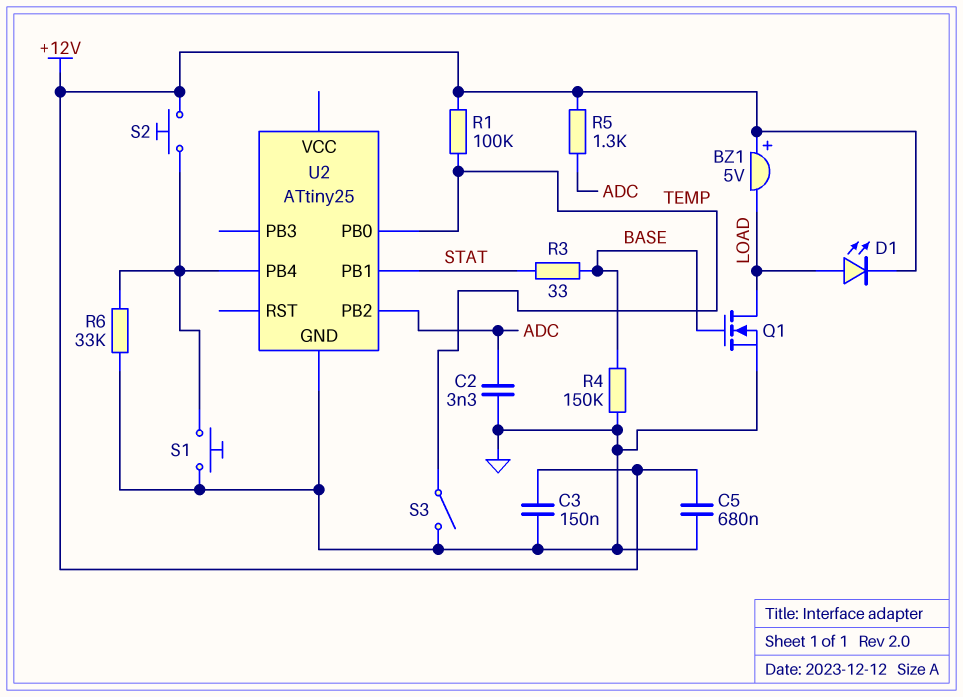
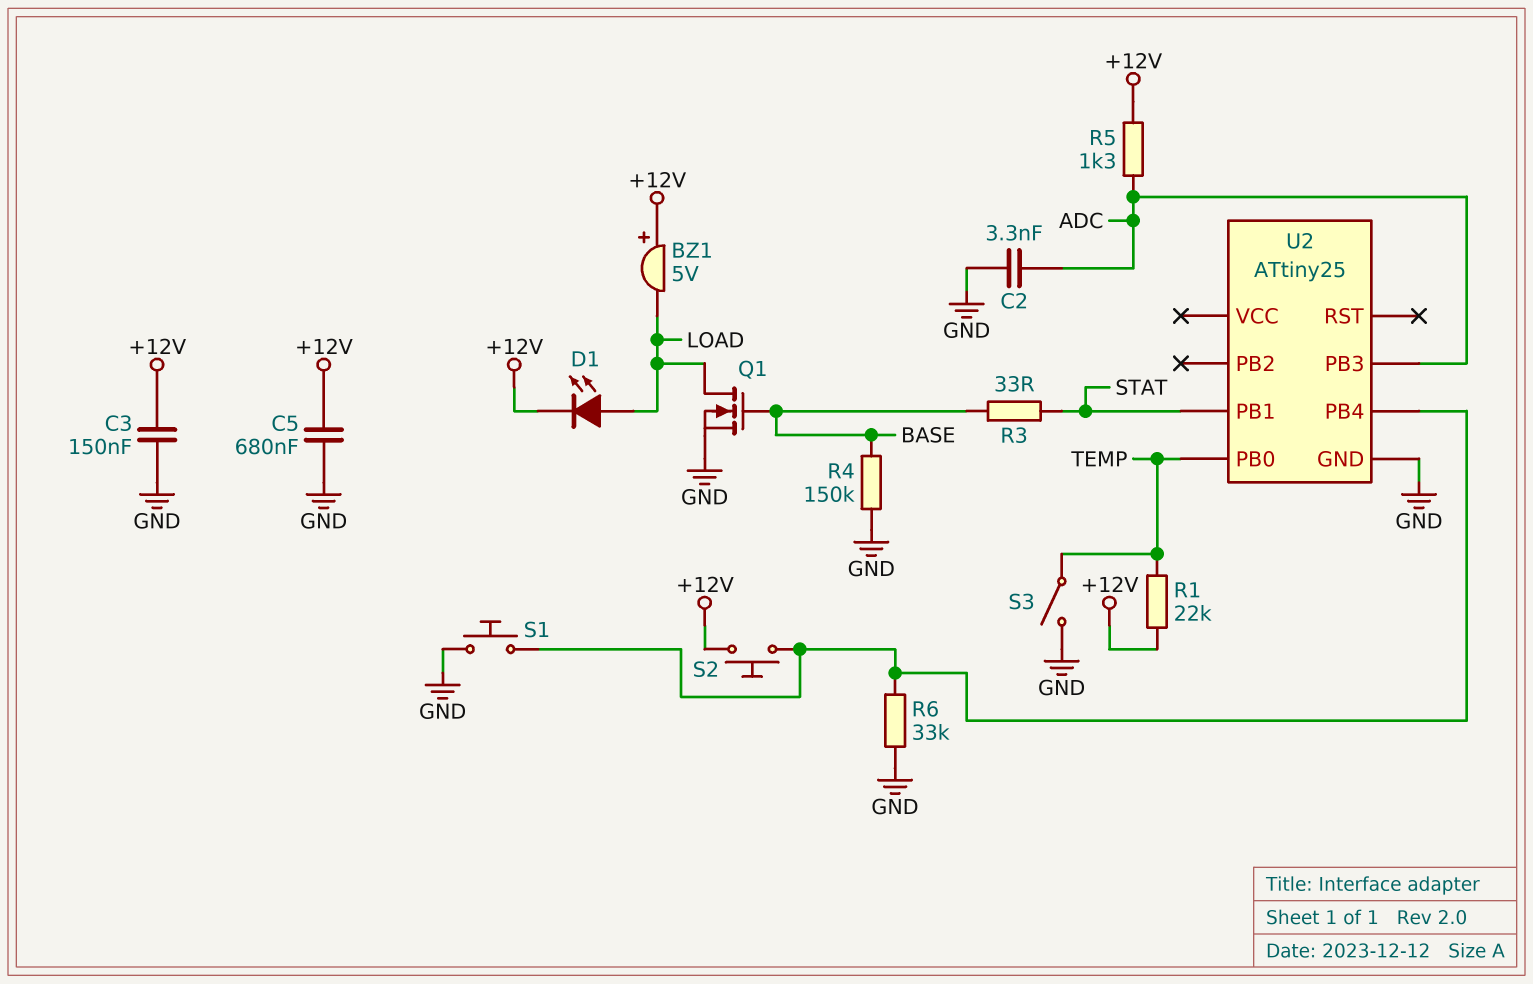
R1: 100k (+12V, TEMP) -> 22k (+12V, TEMP)
U2 pin PB2: ADC -> none
U2 pin PB3: none -> ADC

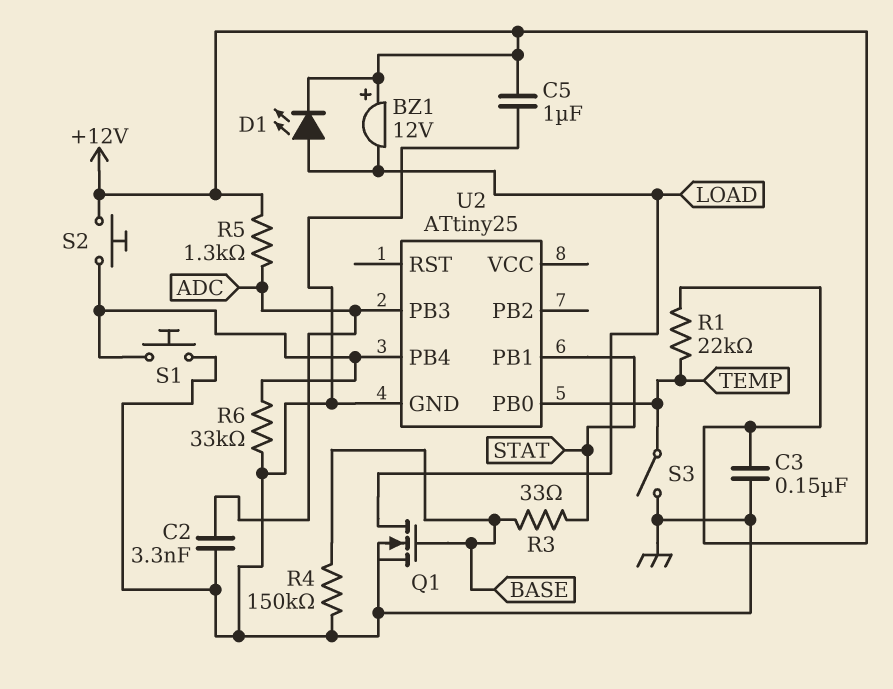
BZ1: buzzer 5V (plus +12V, minus LOAD) -> buzzer 12V (plus +12V, minus LOAD)
C5: 680nF (+12V, GND) -> 1uF (+12V, GND)

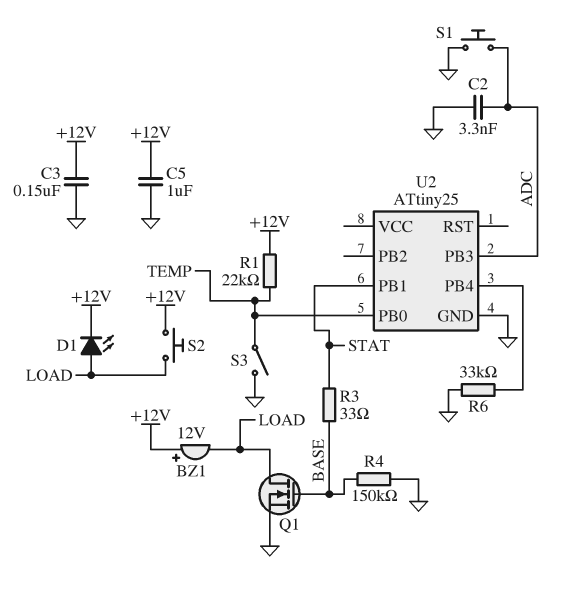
R5: 1.3k (+12V, ADC) -> none
S1: button (GND, U2/PB4) -> button (ADC, GND)
S2: button (+12V, U2/PB4) -> button (+12V, LOAD)

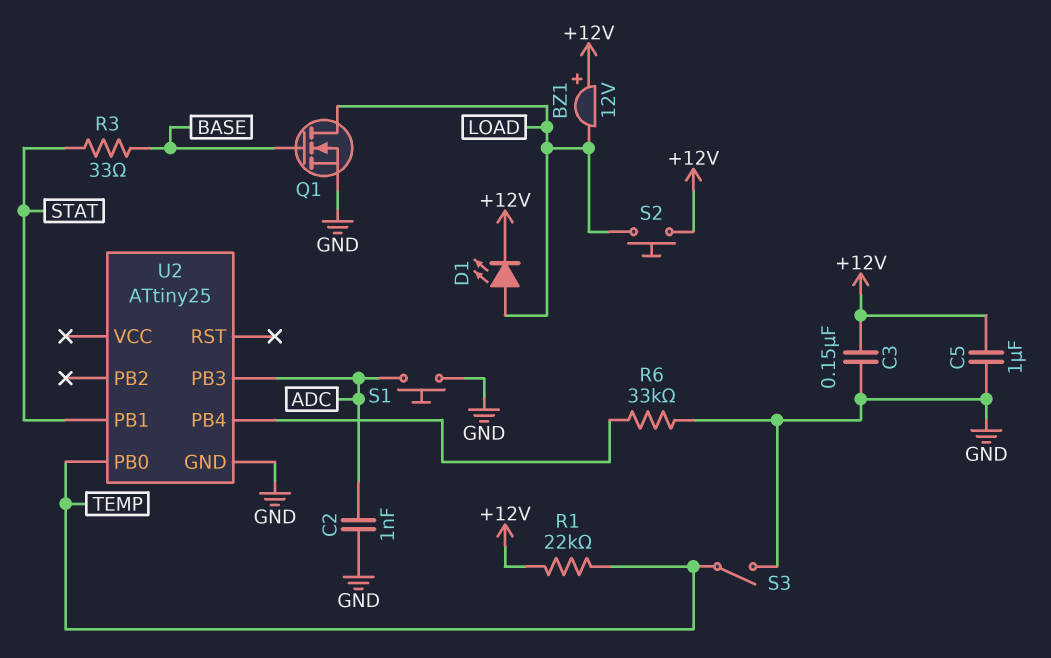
C2: 3.3nF (ADC, GND) -> 1nF (ADC, GND)
R4: 150k (BASE, GND) -> none

